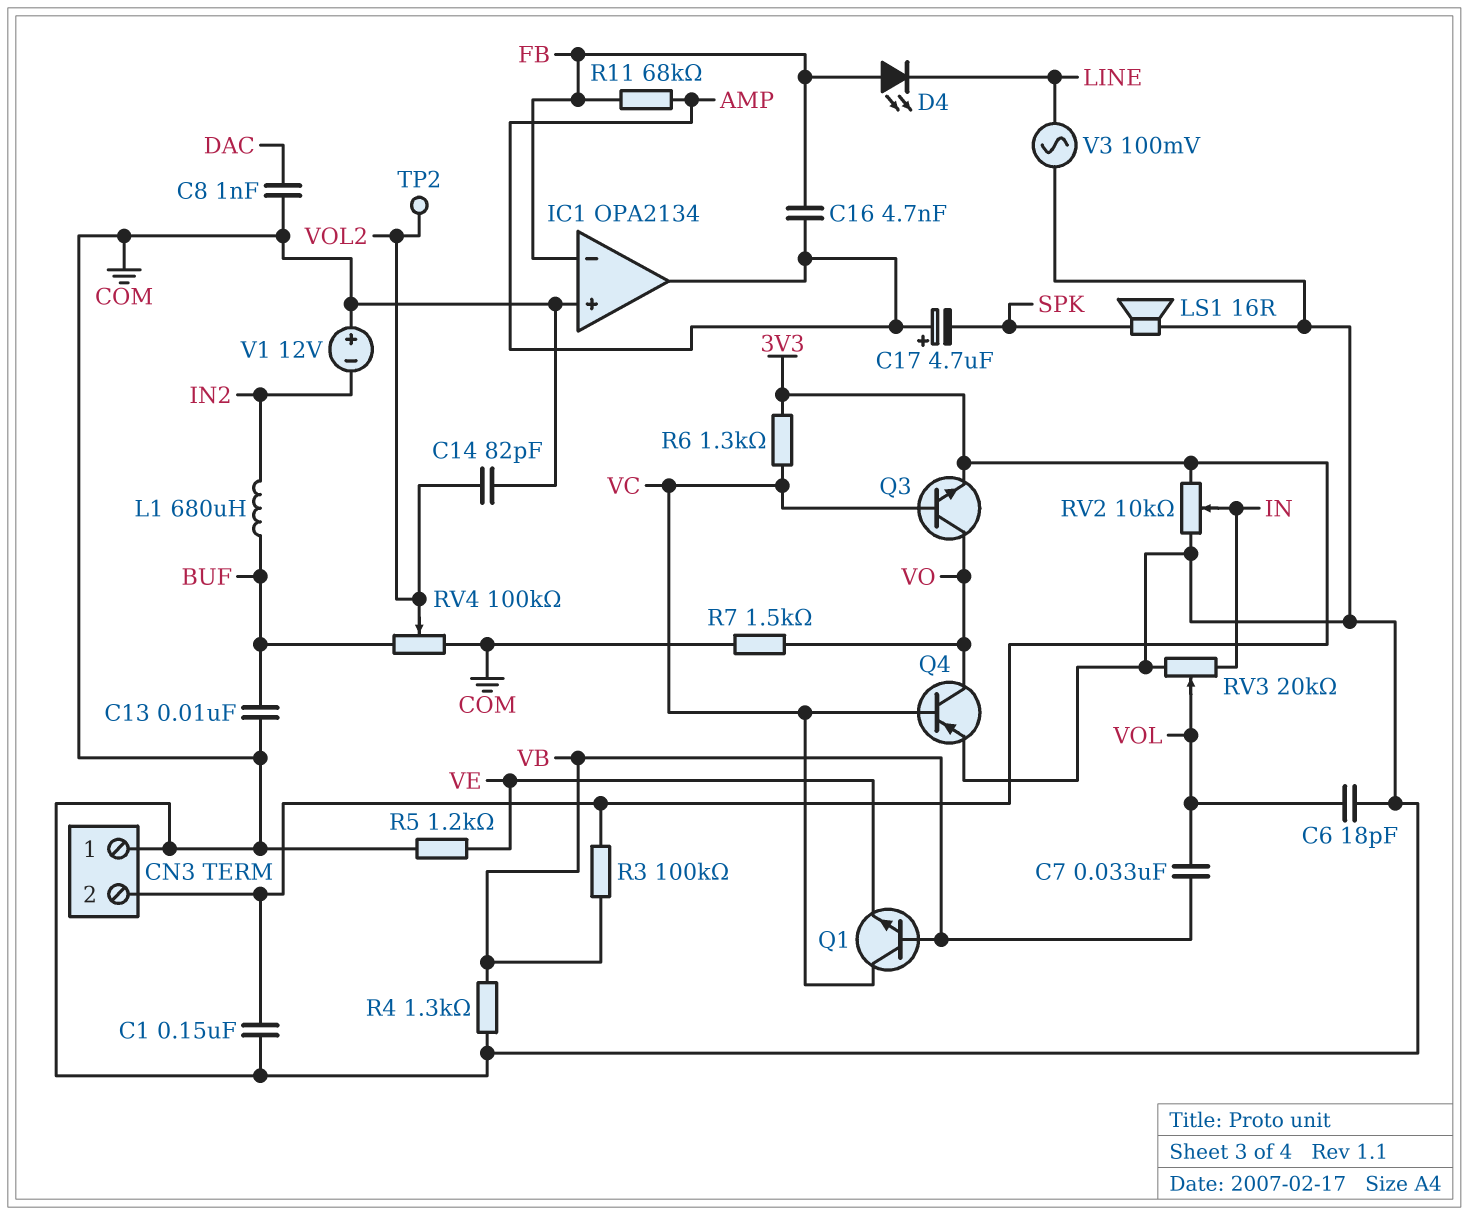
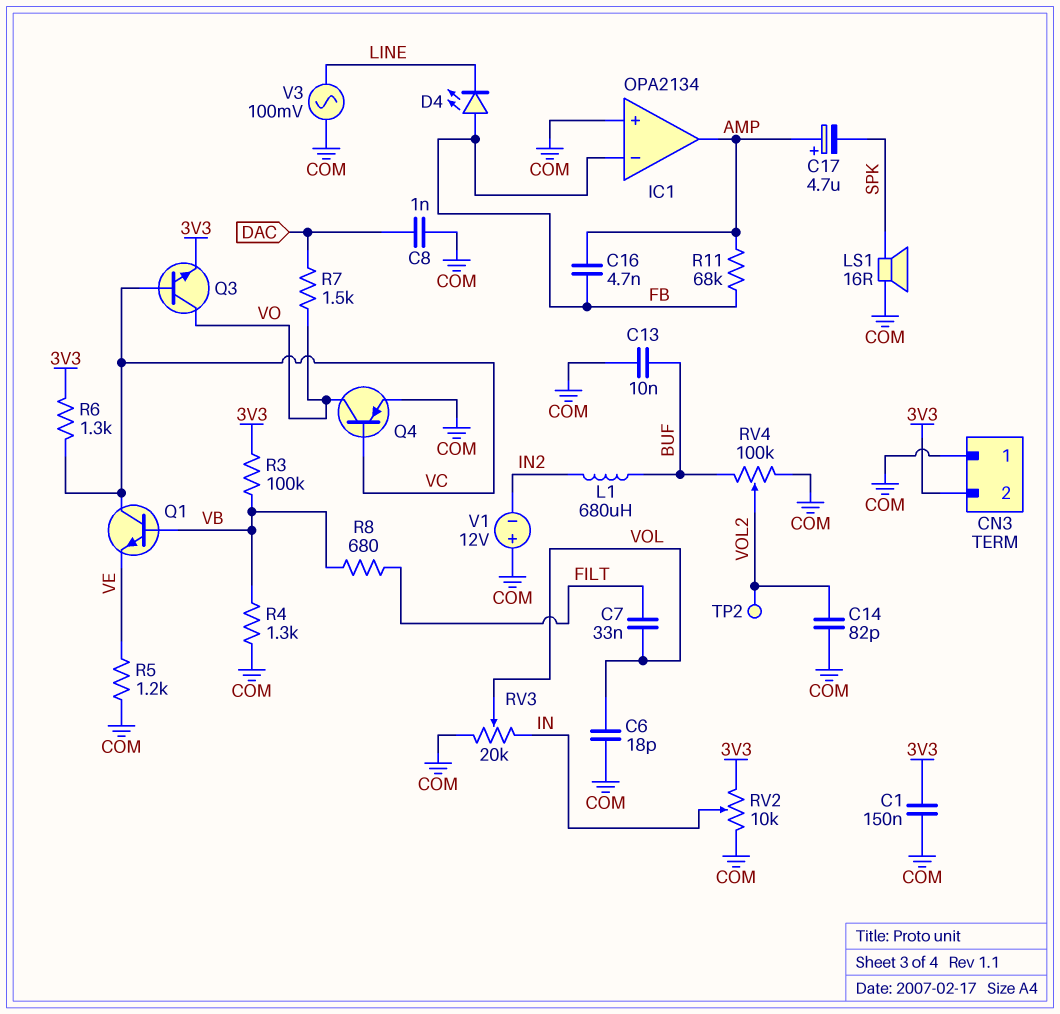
C7: 33nF (VB, VOL) -> 33nF (FILT, VOL)
R7: 1.5k (COM, VO) -> 1.5k (DAC, VO)
R8: none -> 680 (FILT, VB)

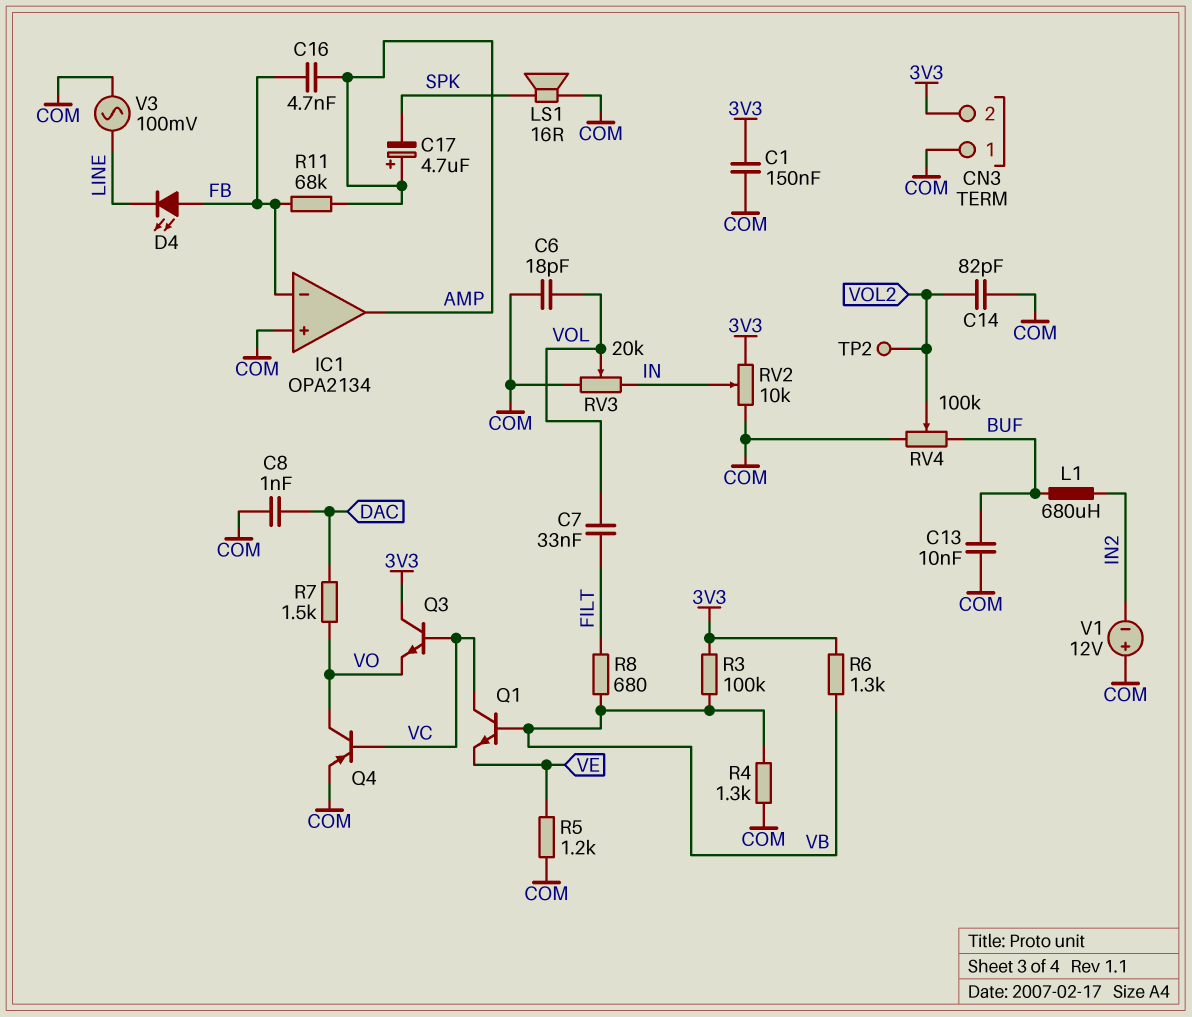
Q3: NPN (B VC, C VO, E 3V3) -> NPN (B VC, C 3V3, E VO)
R6: 1.3k (3V3, VC) -> 1.3k (3V3, VB)

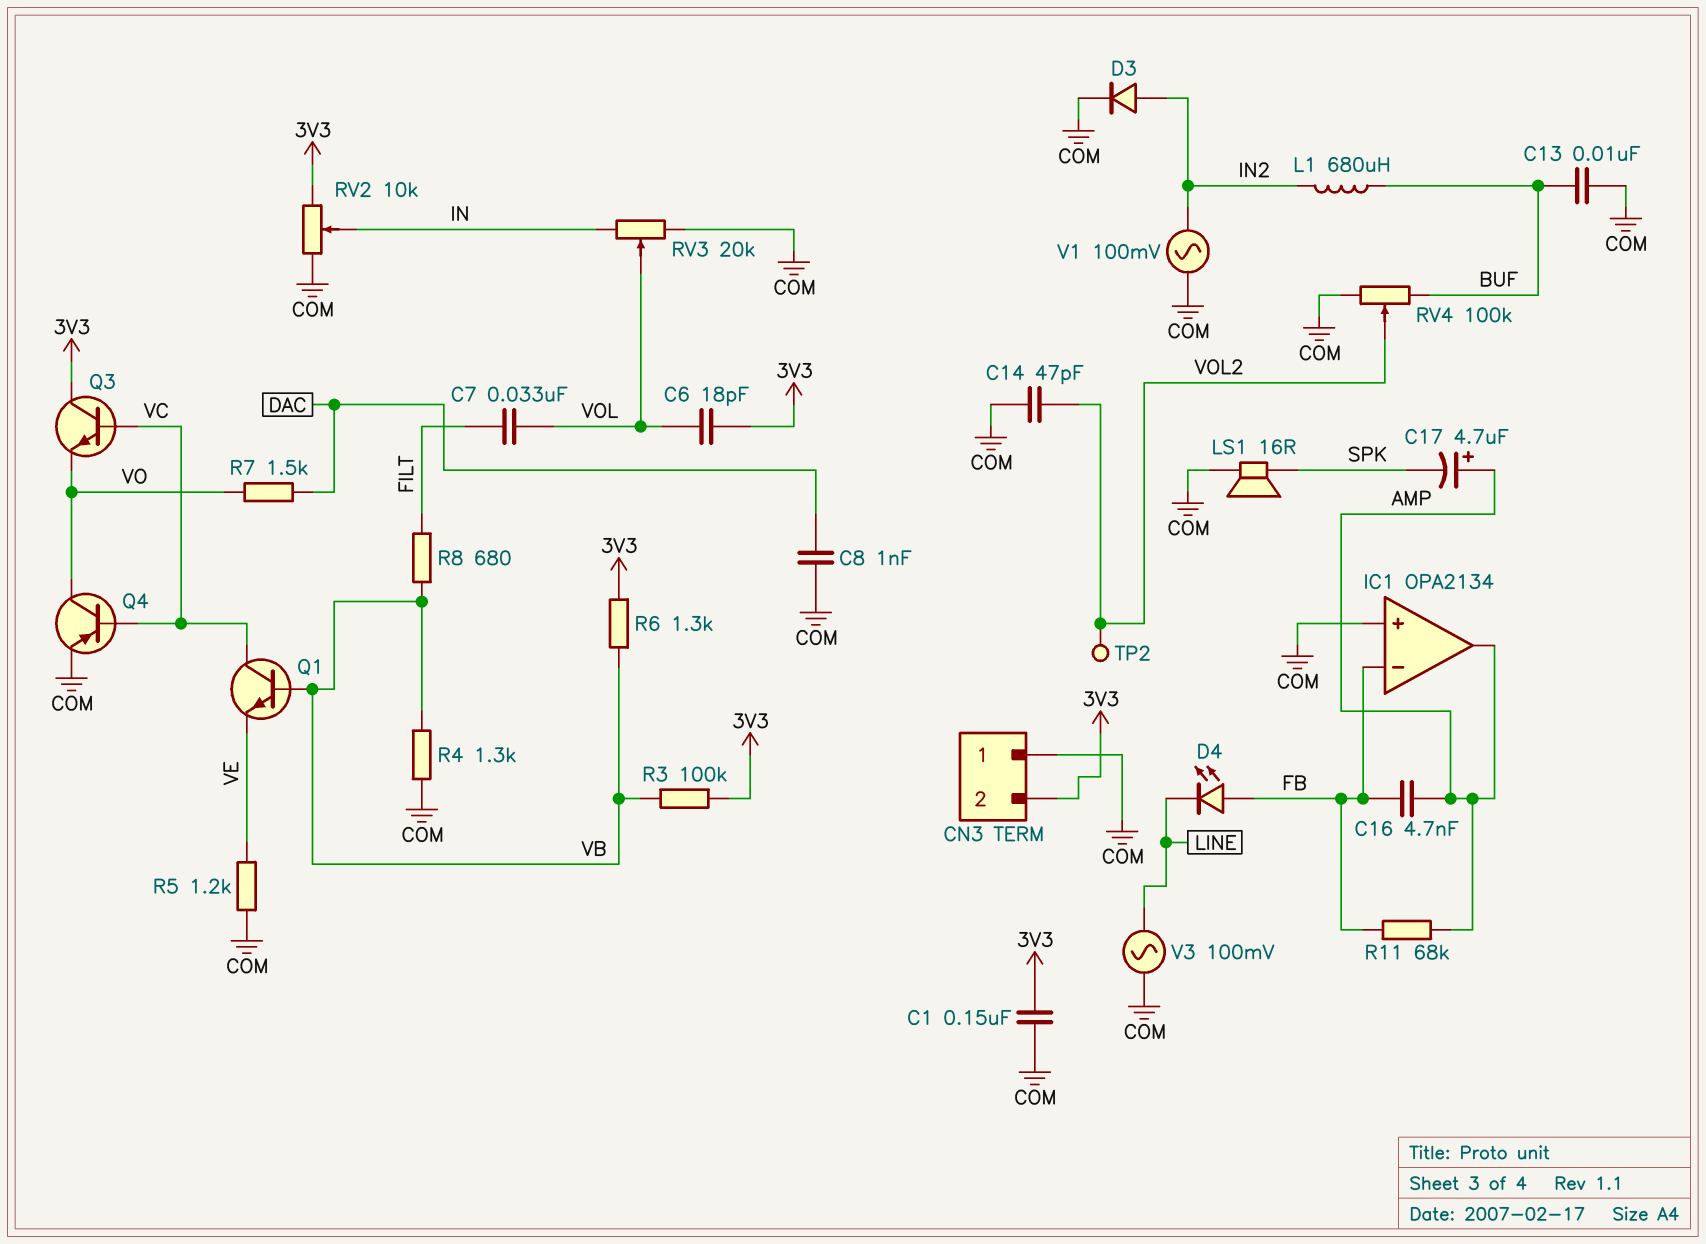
C6: 18pF (COM, VOL) -> 18pF (3V3, VOL)
C14: 82pF (COM, VOL2) -> 47pF (COM, VOL2)
D3: none -> diode (A IN2, K COM)
V1: 12V (plus COM, minus IN2) -> AC 100mV (COM, IN2)

